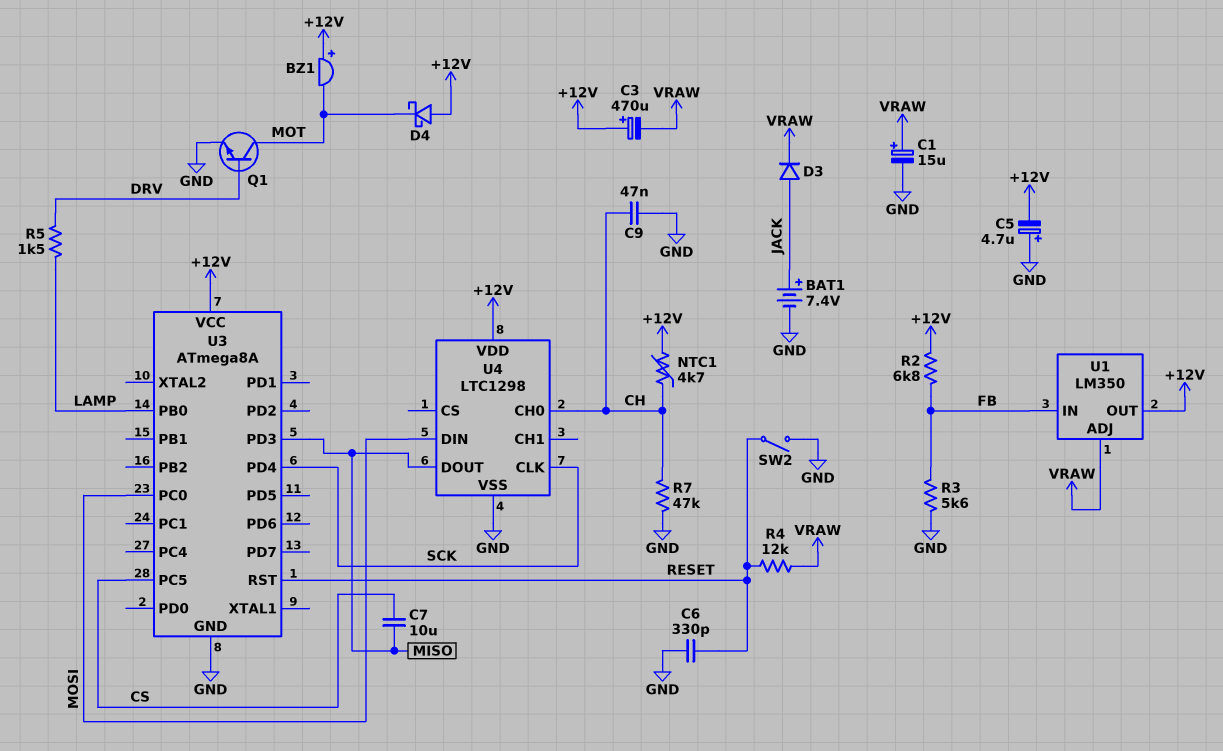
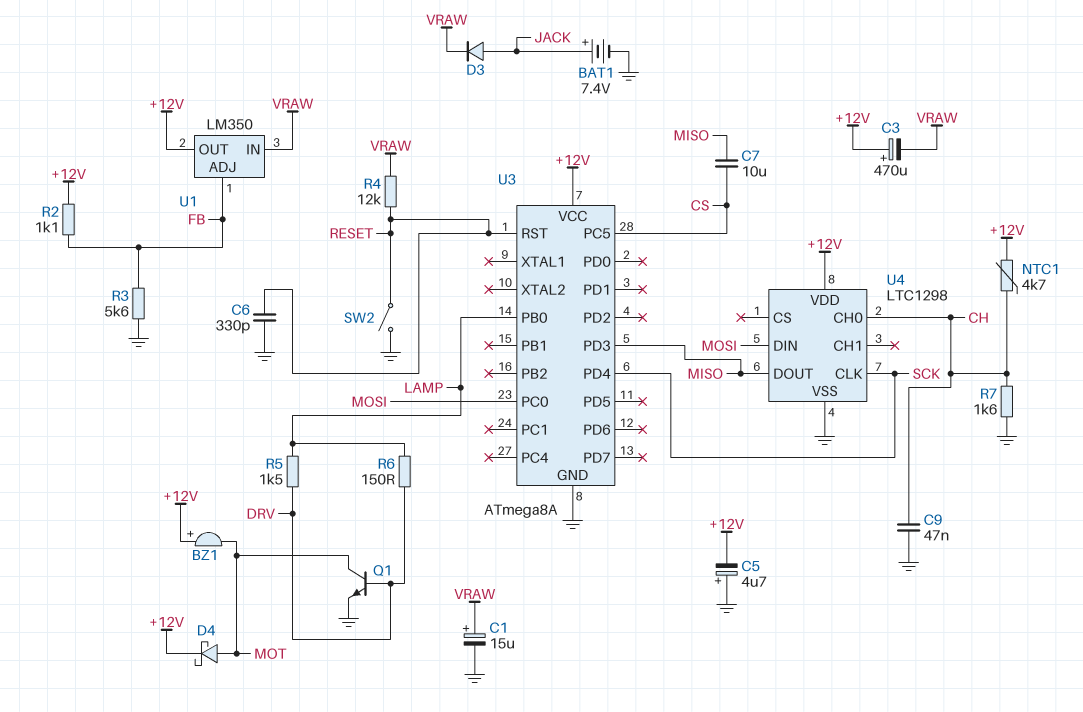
D4: schottky (A +12V, K MOT) -> schottky (A MOT, K +12V)
R2: 6.8k (+12V, FB) -> 1.1k (+12V, FB)
R6: none -> 150 (DRV, LAMP)
R7: 47k (CH, GND) -> 1.6k (CH, GND)
U1 pin ADJ: VRAW -> FB
U1 pin IN: FB -> VRAW

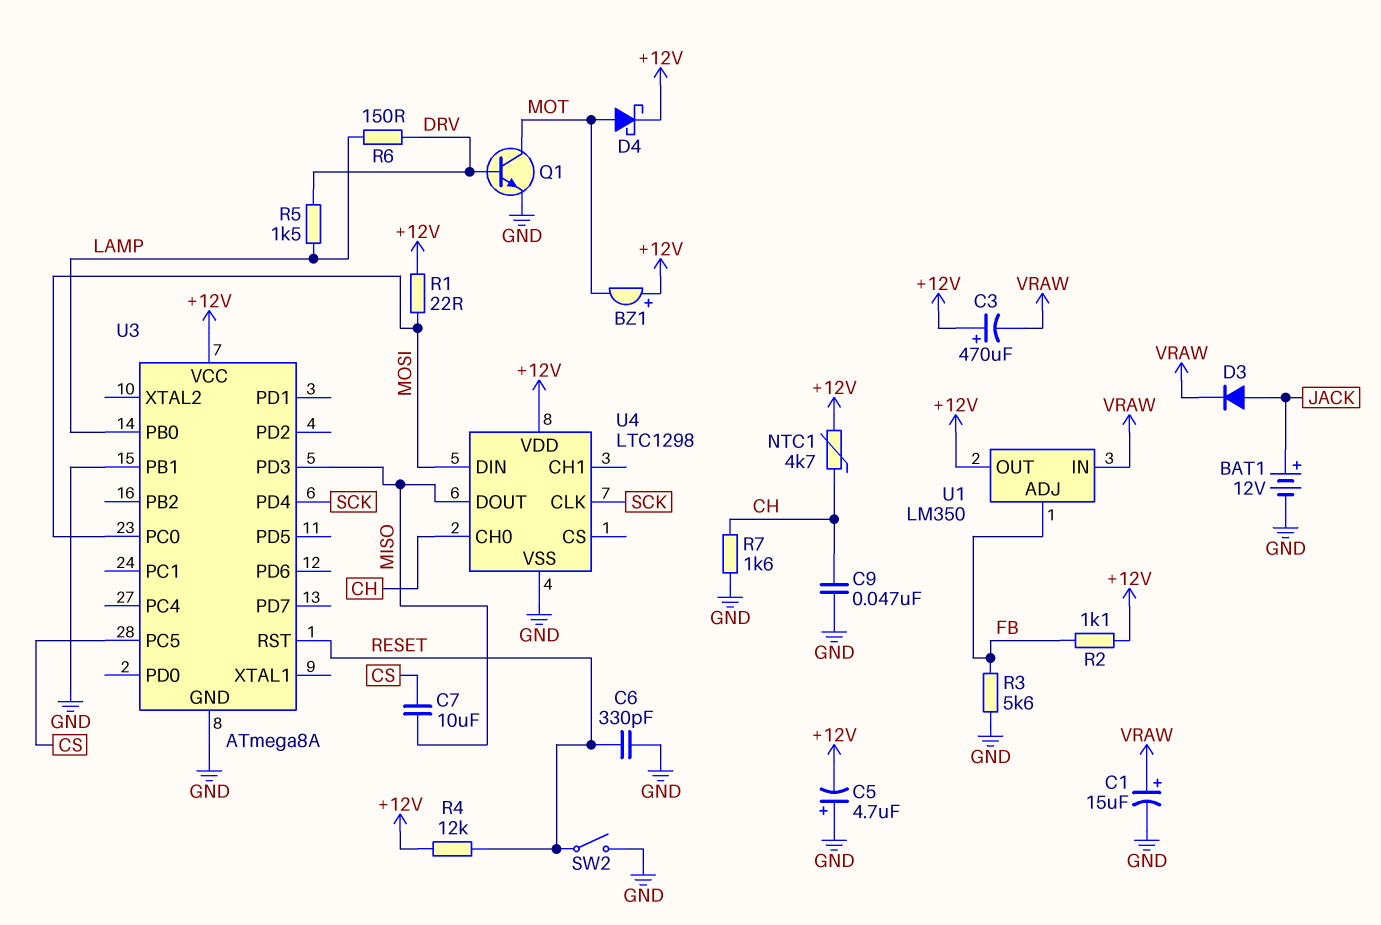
BAT1: 7.4V (plus JACK, minus GND) -> 12V (plus JACK, minus GND)
R1: none -> 22 (+12V, MOSI)
R4: 12k (RESET, VRAW) -> 12k (+12V, RESET)
U3 pin PB1: none -> GND

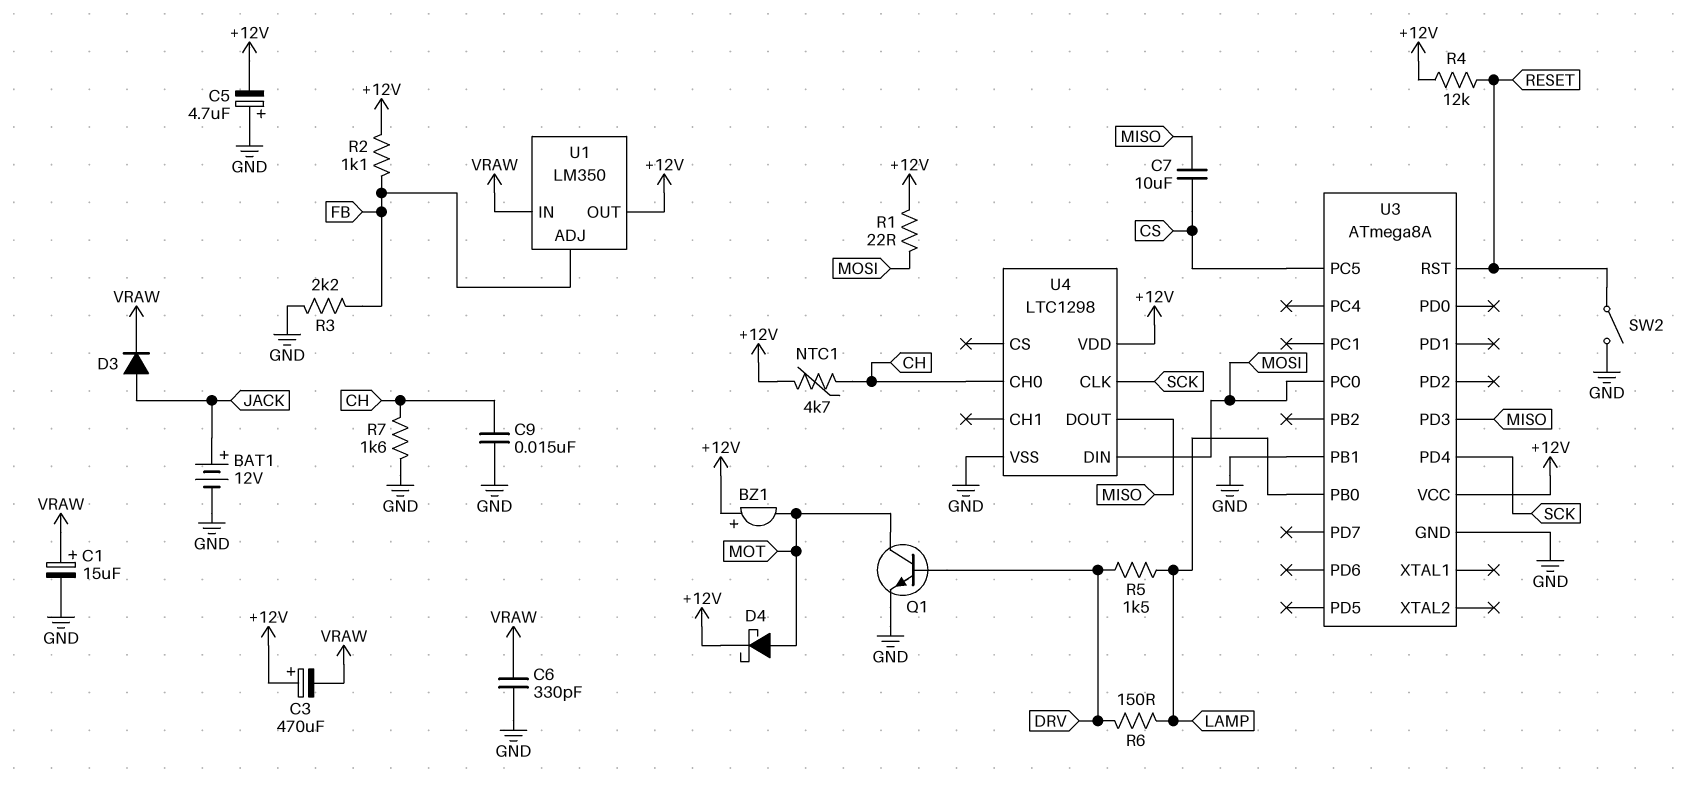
C6: 330pF (GND, RESET) -> 330pF (GND, VRAW)
C9: 47nF (CH, GND) -> 15nF (CH, GND)
R3: 5.6k (FB, GND) -> 2.2k (FB, GND)

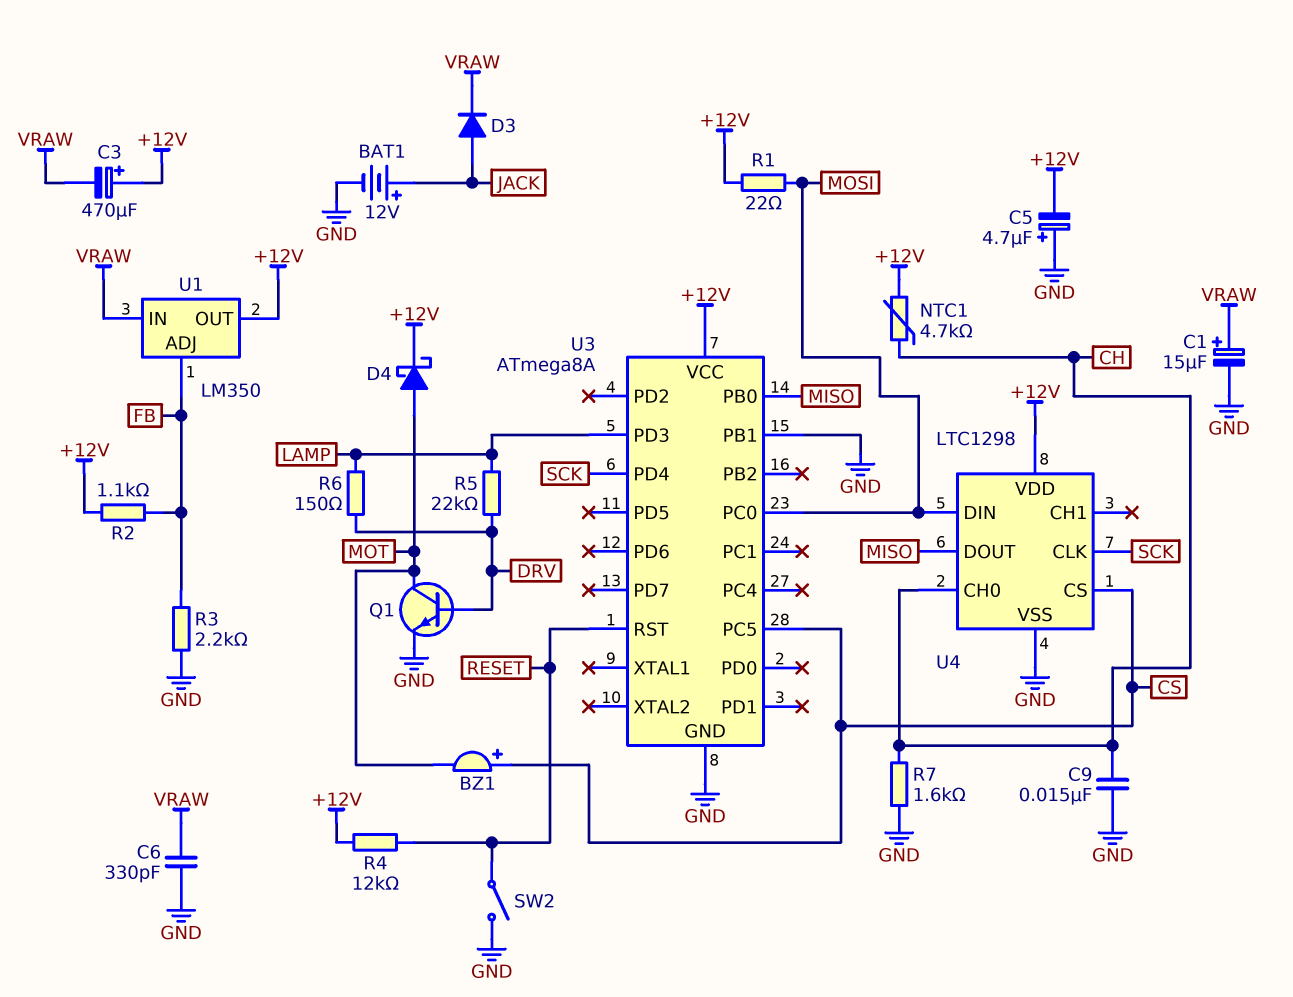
BZ1: buzzer (plus +12V, minus MOT) -> buzzer (plus CS, minus MOT)
C7: 10uF (CS, MISO) -> none
R5: 1.5k (DRV, LAMP) -> 22k (DRV, LAMP)
U3 pin PB0: LAMP -> MISO
U3 pin PD3: MISO -> LAMP
U4 pin CS: none -> CS

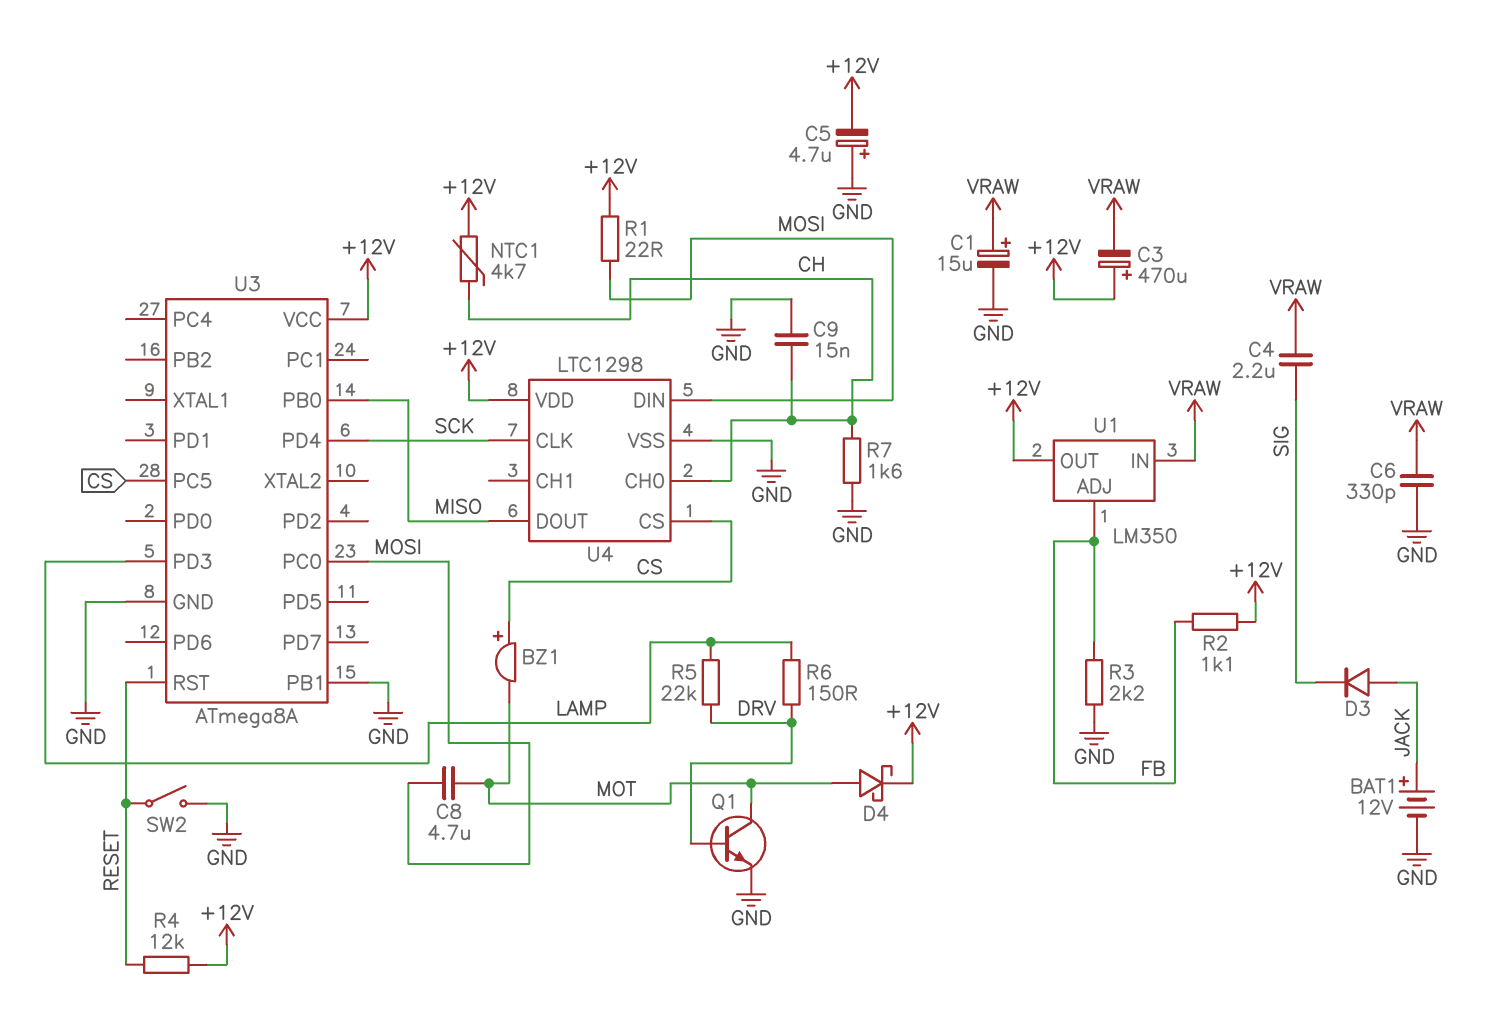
C4: none -> 2.2uF (SIG, VRAW)
C8: none -> 4.7uF (MOSI, MOT)
D3: diode (A JACK, K VRAW) -> diode (A JACK, K SIG)

